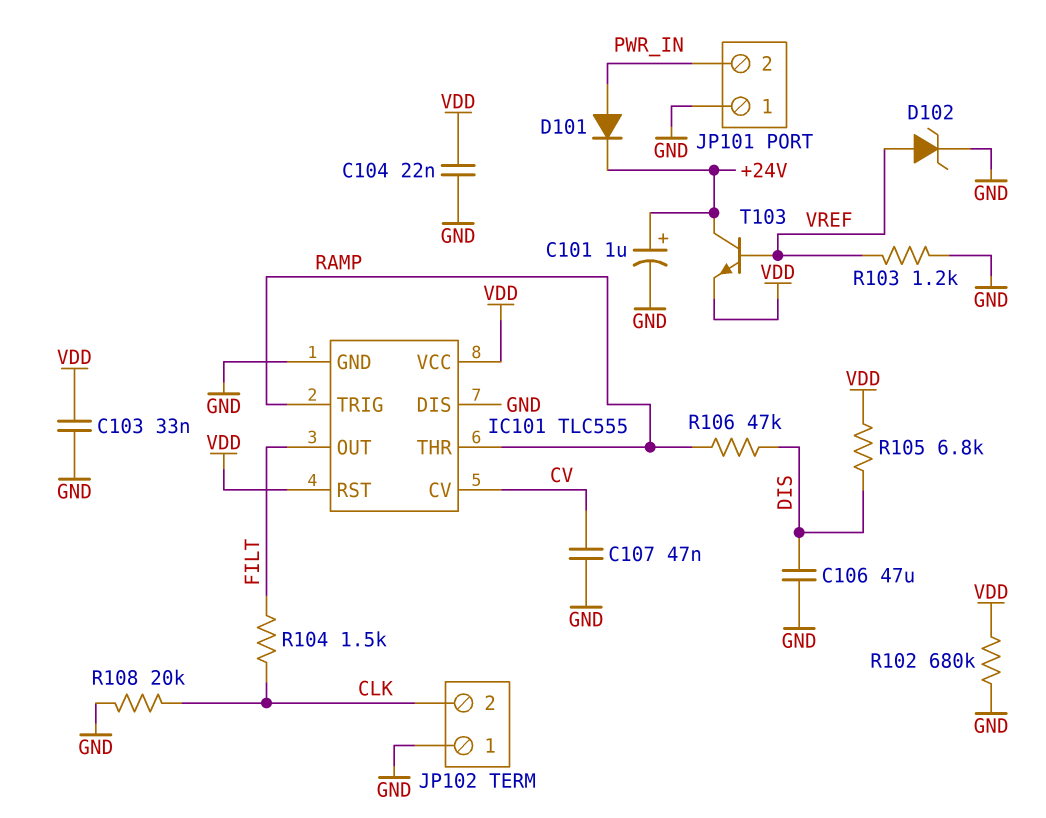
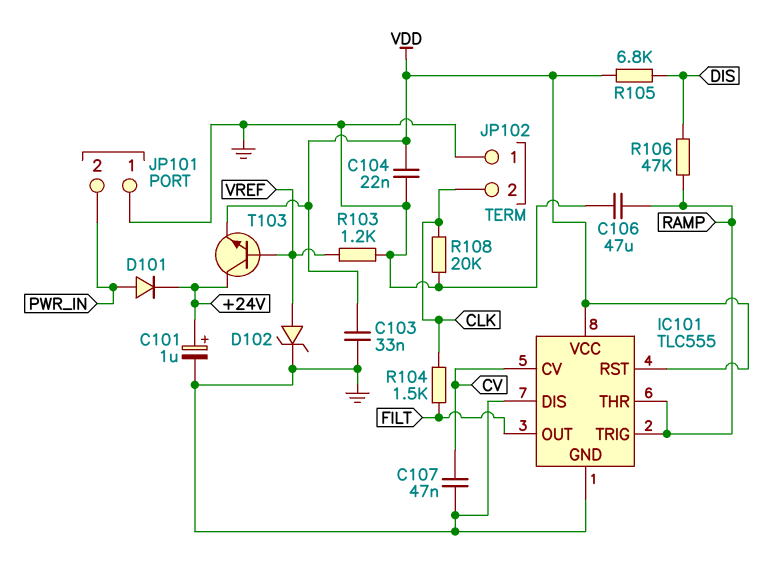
C106: 47uF (DIS, GND) -> 47uF (GND, RAMP)
R102: 680k (GND, VDD) -> none

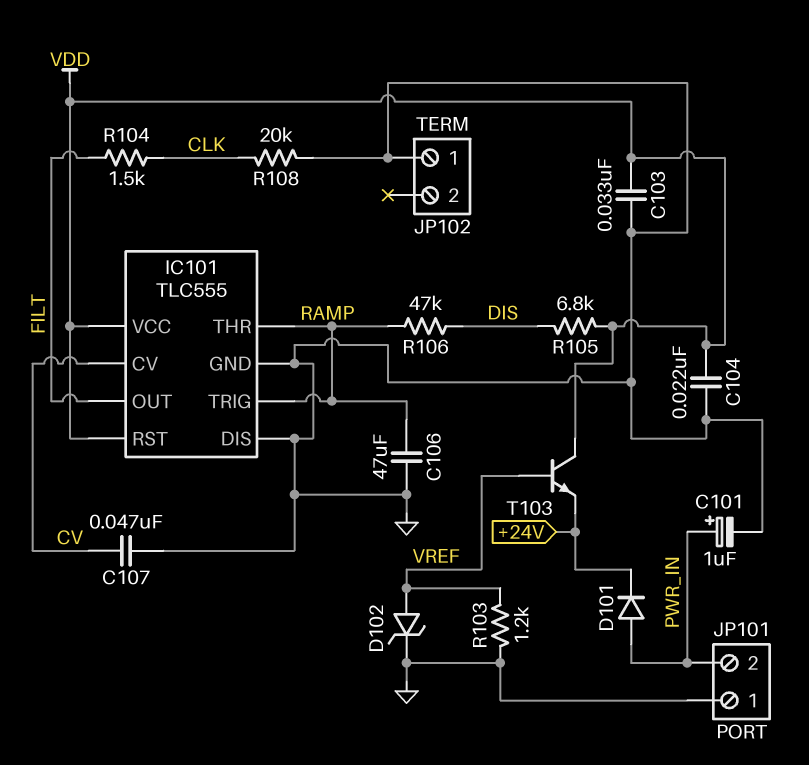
C101: 1uF (plus +24V, minus GND) -> 1uF (plus PWR_IN, minus GND)
JP102 pin 2: CLK -> none
T103: NPN (B VREF, C +24V, E VDD) -> NPN (B VREF, C VDD, E +24V)

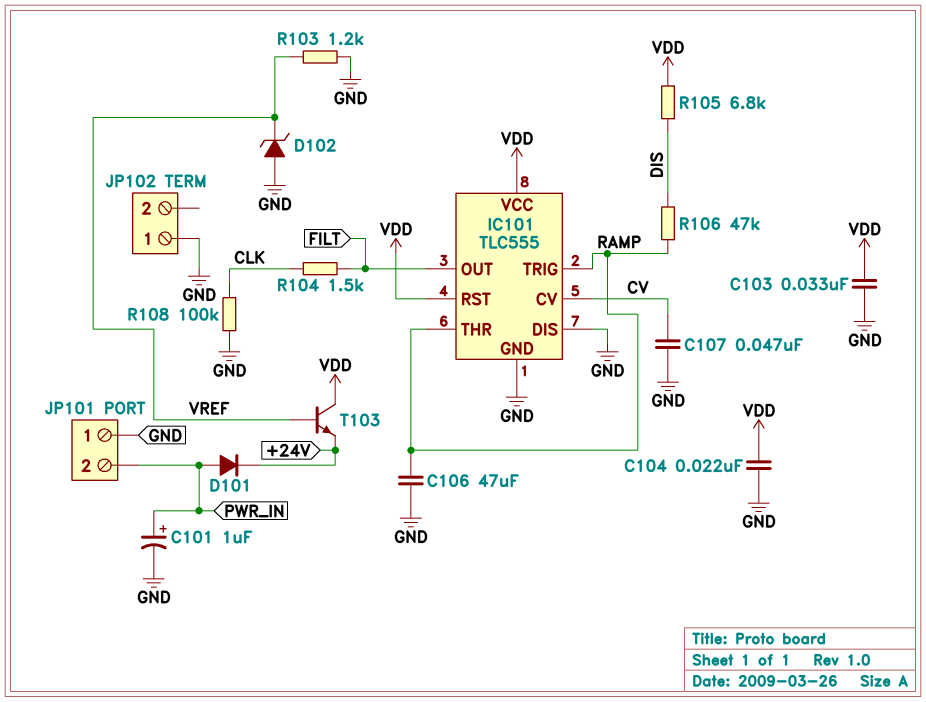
D102: zener (A VREF, K GND) -> zener (A GND, K VREF)
R108: 20k (CLK, GND) -> 100k (CLK, GND)

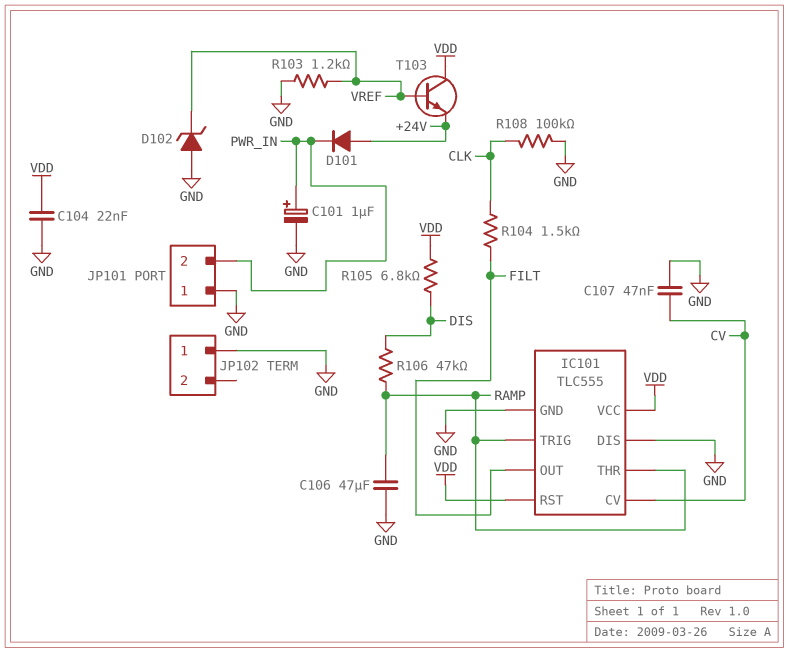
C103: 33nF (GND, VDD) -> none
D101: diode (A PWR_IN, K +24V) -> diode (A +24V, K PWR_IN)

